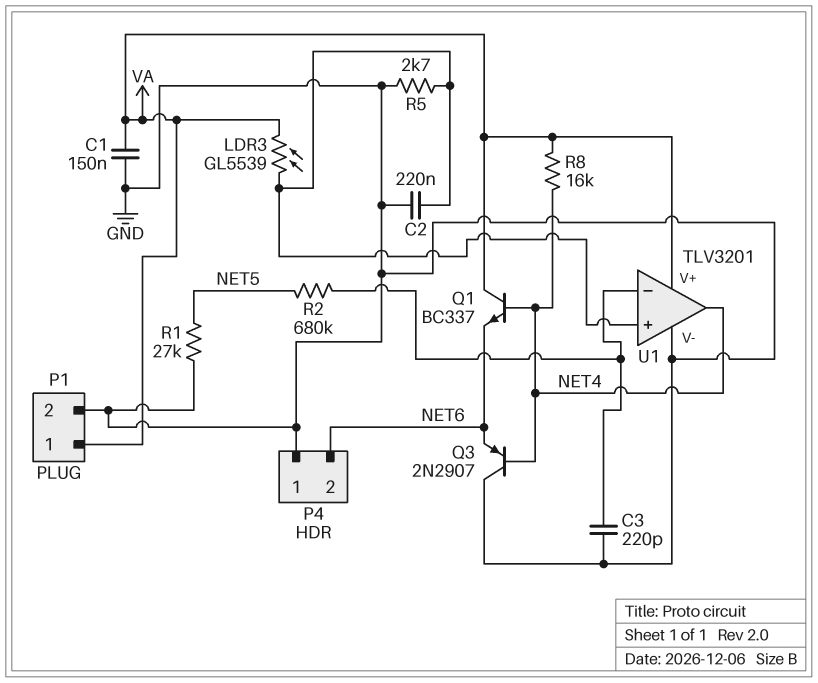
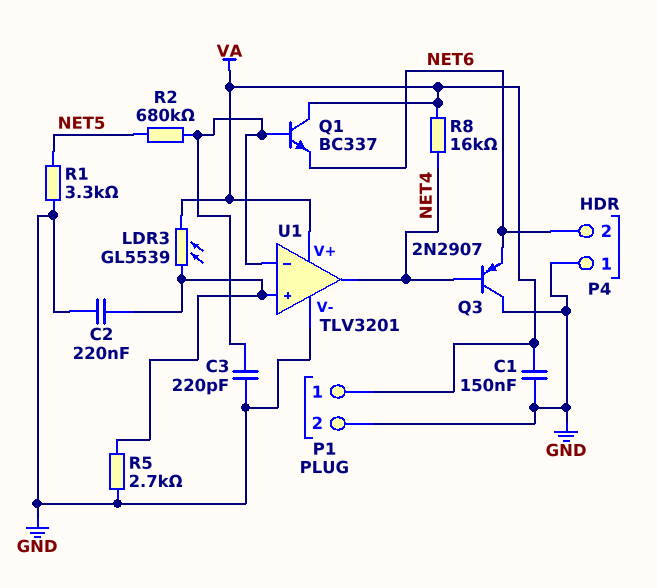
Q1: NPN BC337 (B NET4, C VA, E NET6) -> NPN BC337 (B U1/in-, C VA, E NET6)
R1: 27k (GND, NET5) -> 3.3k (GND, NET5)

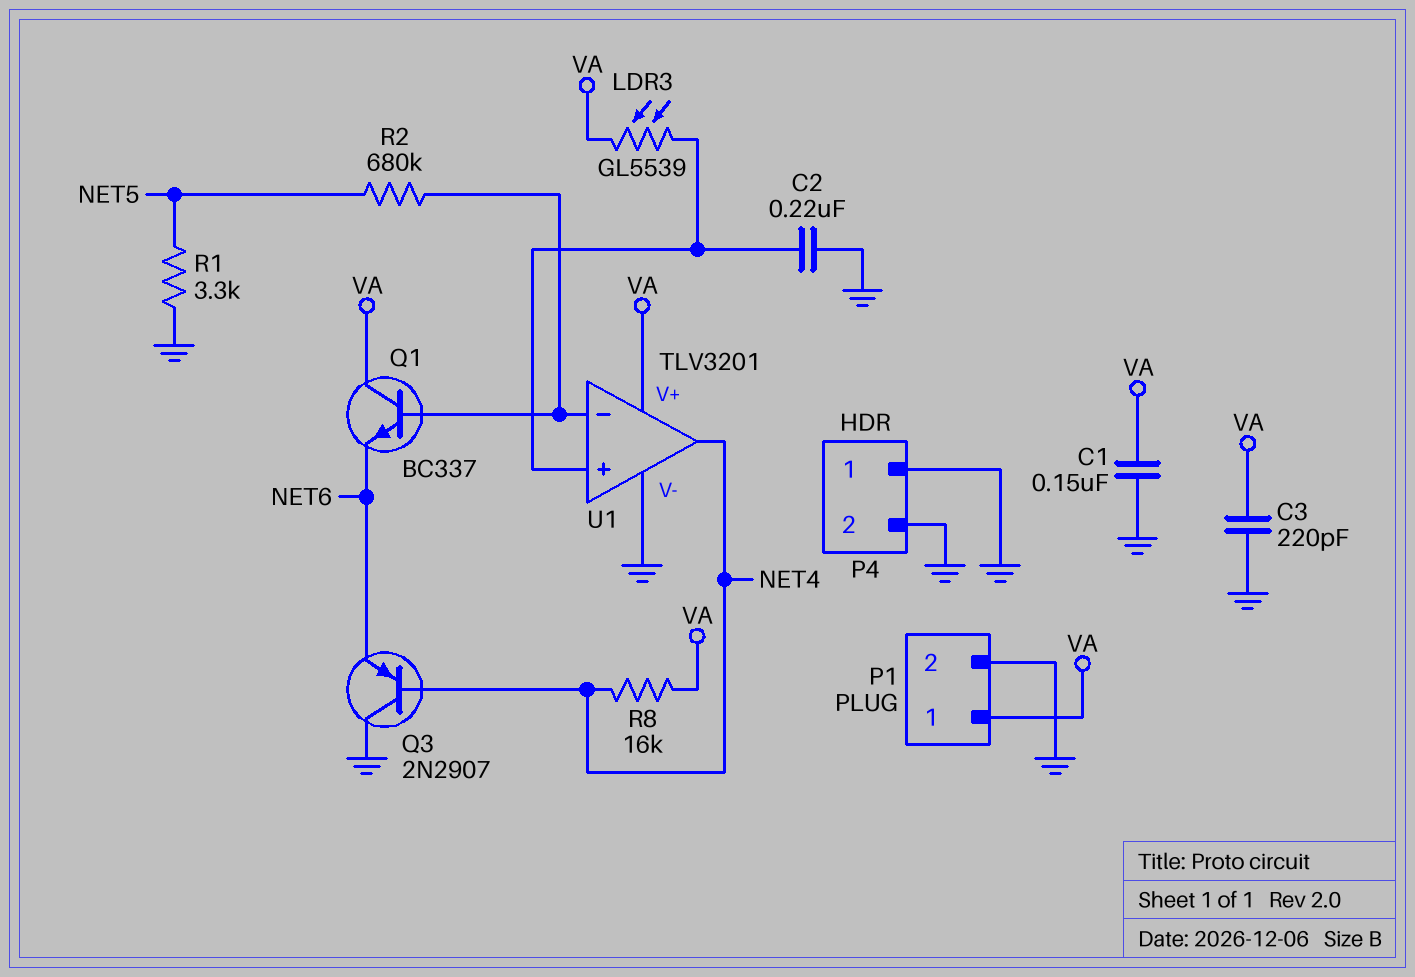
C3: 220pF (GND, U1/in-) -> 220pF (GND, VA)
P4 pin 2: NET6 -> GND
R5: 2.7k (GND, U1/in+) -> none

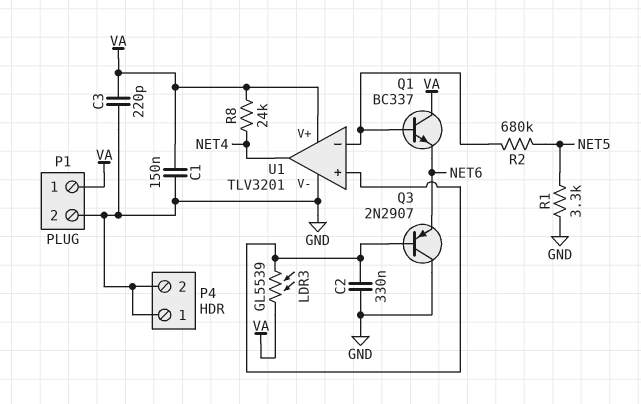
C2: 220nF (GND, U1/in+) -> 330nF (GND, U1/in+)
Q3: PNP 2N2907 (B NET4, C GND, E NET6) -> PNP 2N2907 (B U1/in+, C GND, E NET6)
R8: 16k (NET4, VA) -> 24k (NET4, VA)

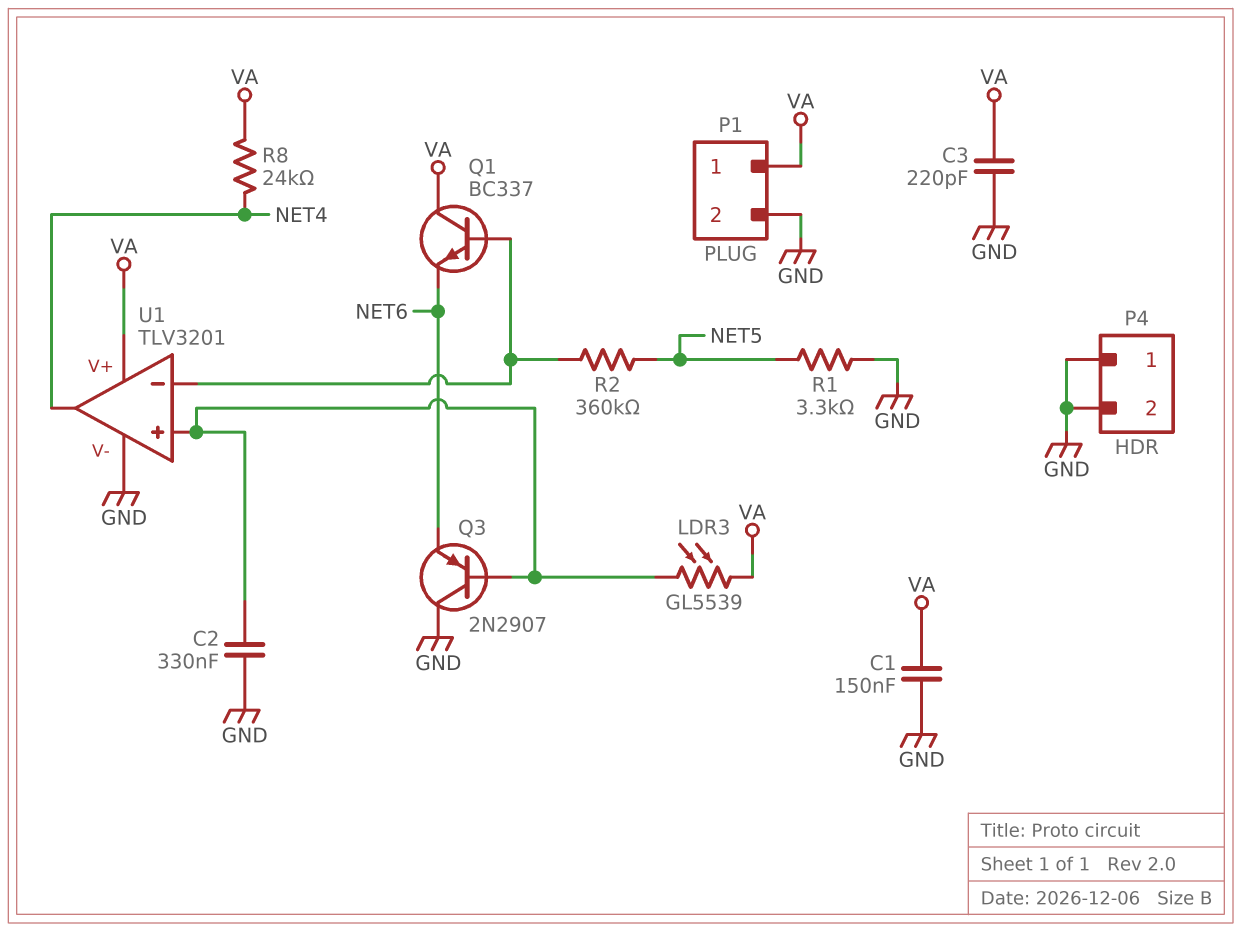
R2: 680k (NET5, U1/in-) -> 360k (NET5, U1/in-)

